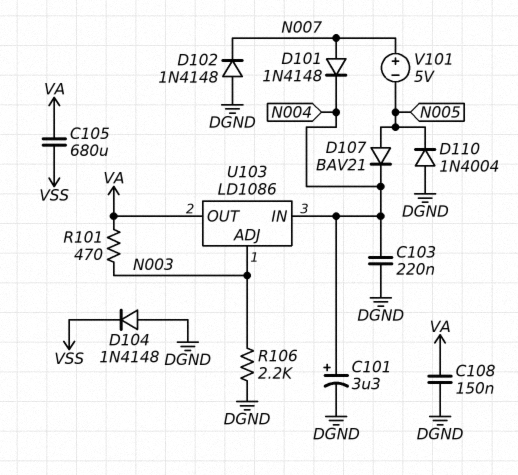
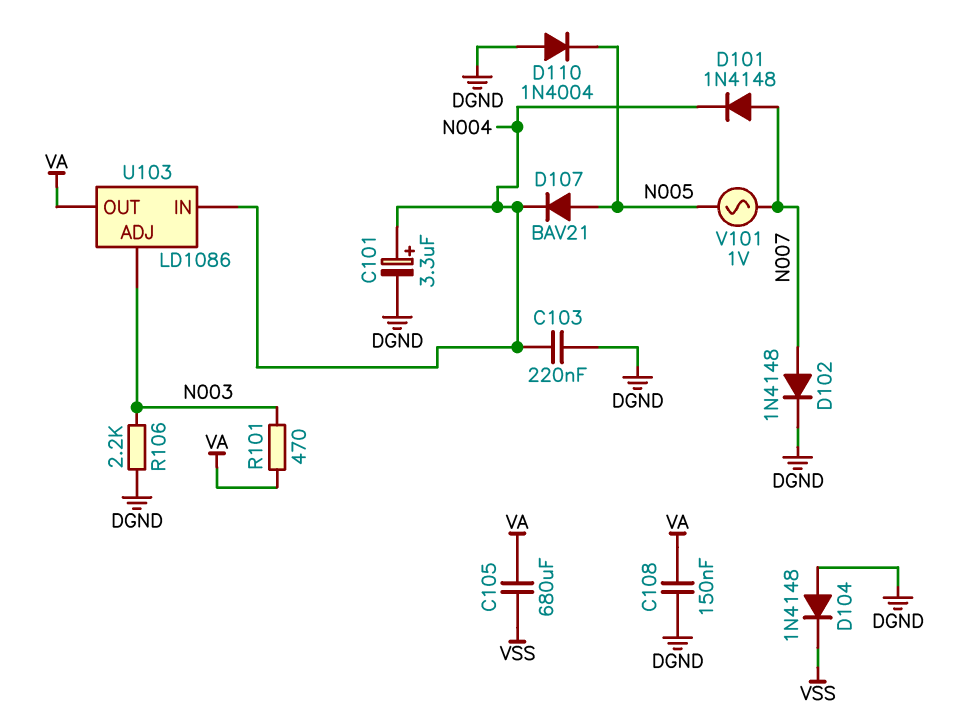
D102: diode 1N4148 (A DGND, K N007) -> diode 1N4148 (A N007, K DGND)
V101: 5V (plus N007, minus N005) -> AC 1V (N005, N007)

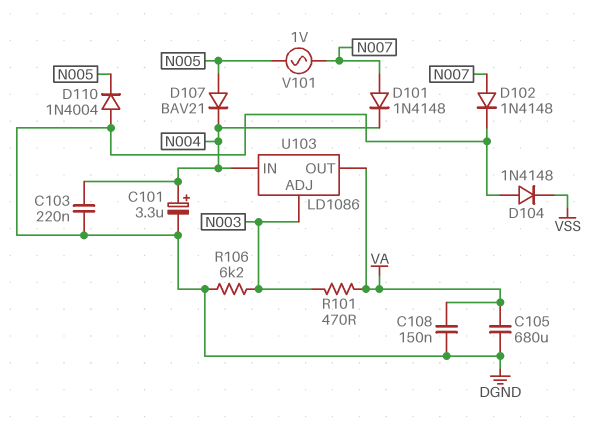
C105: 680uF (VA, VSS) -> 680uF (DGND, VA)
R106: 2.2k (DGND, N003) -> 6.2k (DGND, N003)

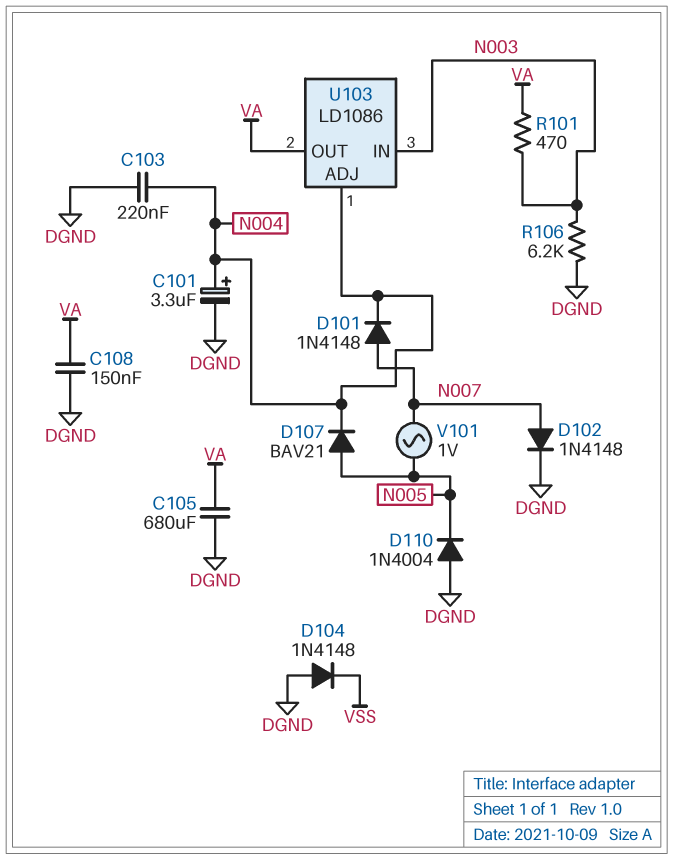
U103 pin ADJ: N003 -> N004
U103 pin IN: N004 -> N003

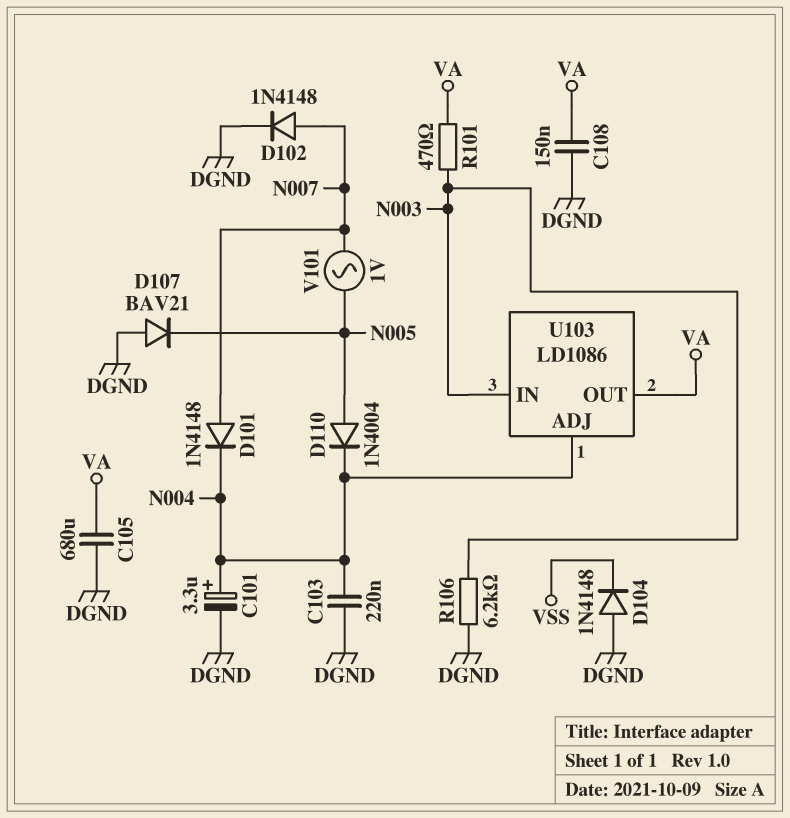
D107: diode BAV21 (A N005, K N004) -> diode BAV21 (A DGND, K N005)
D110: diode 1N4004 (A DGND, K N005) -> diode 1N4004 (A N005, K N004)

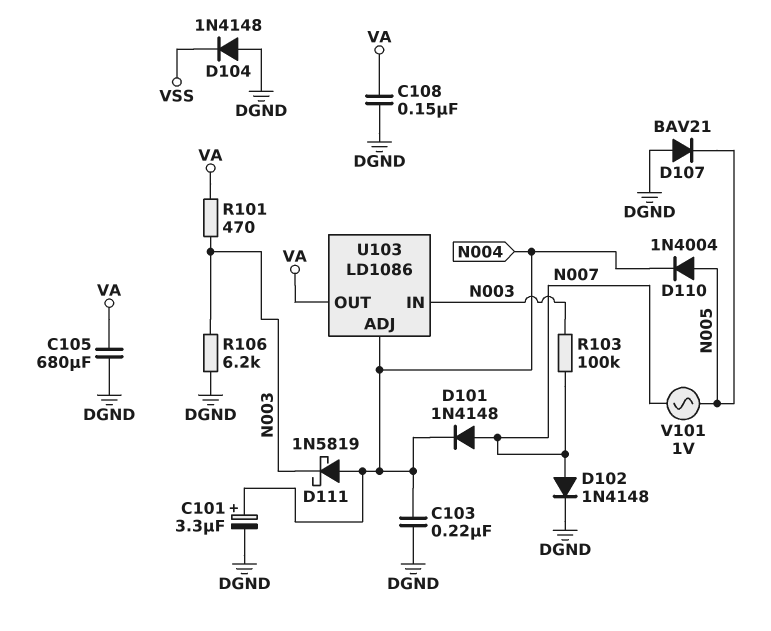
D111: none -> schottky 1N5819 (A N004, K N003)
R103: none -> 100k (N003, N007)

